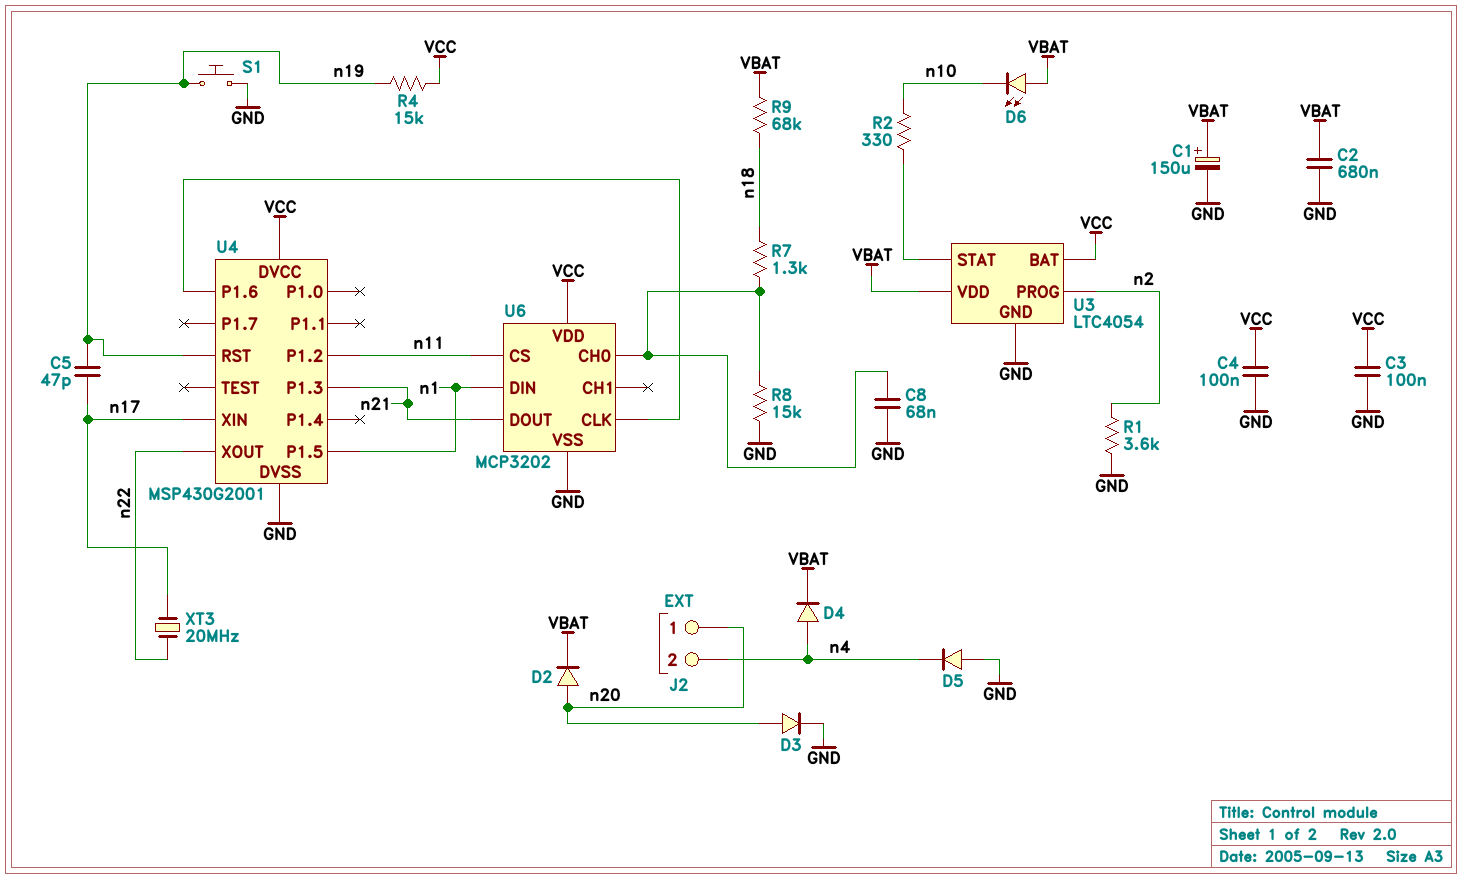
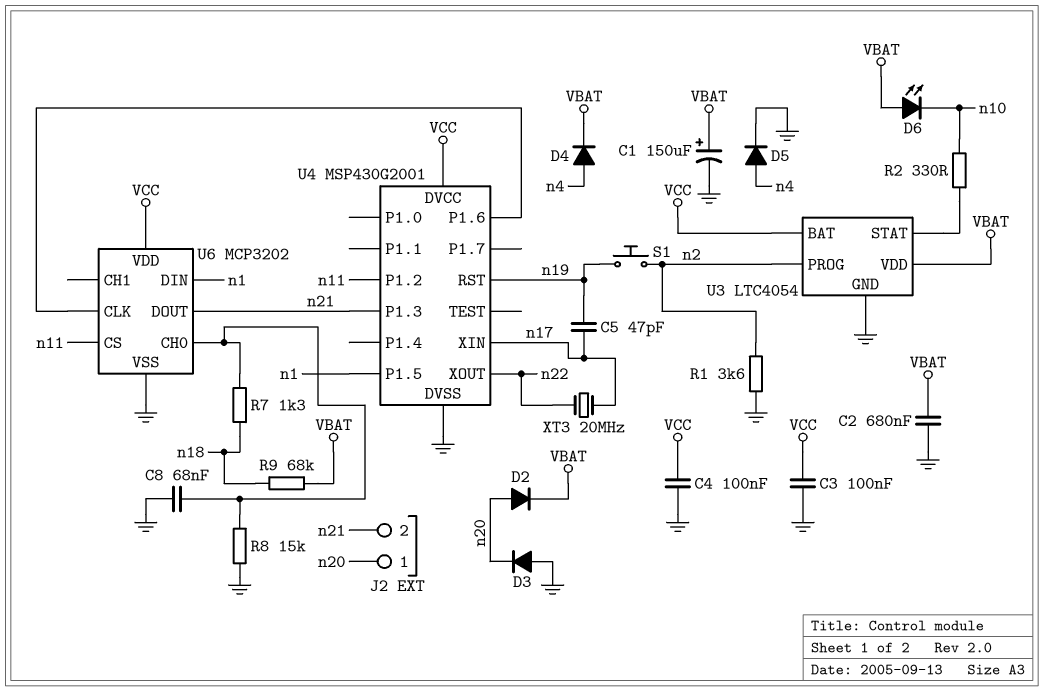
D3: diode (A n20, K GND) -> diode (A GND, K n20)
D5: diode (A GND, K n4) -> diode (A n4, K GND)
J2 pin 2: n4 -> n21
R4: 15k (VCC, n19) -> none
S1: button (GND, n19) -> button (n2, n19)

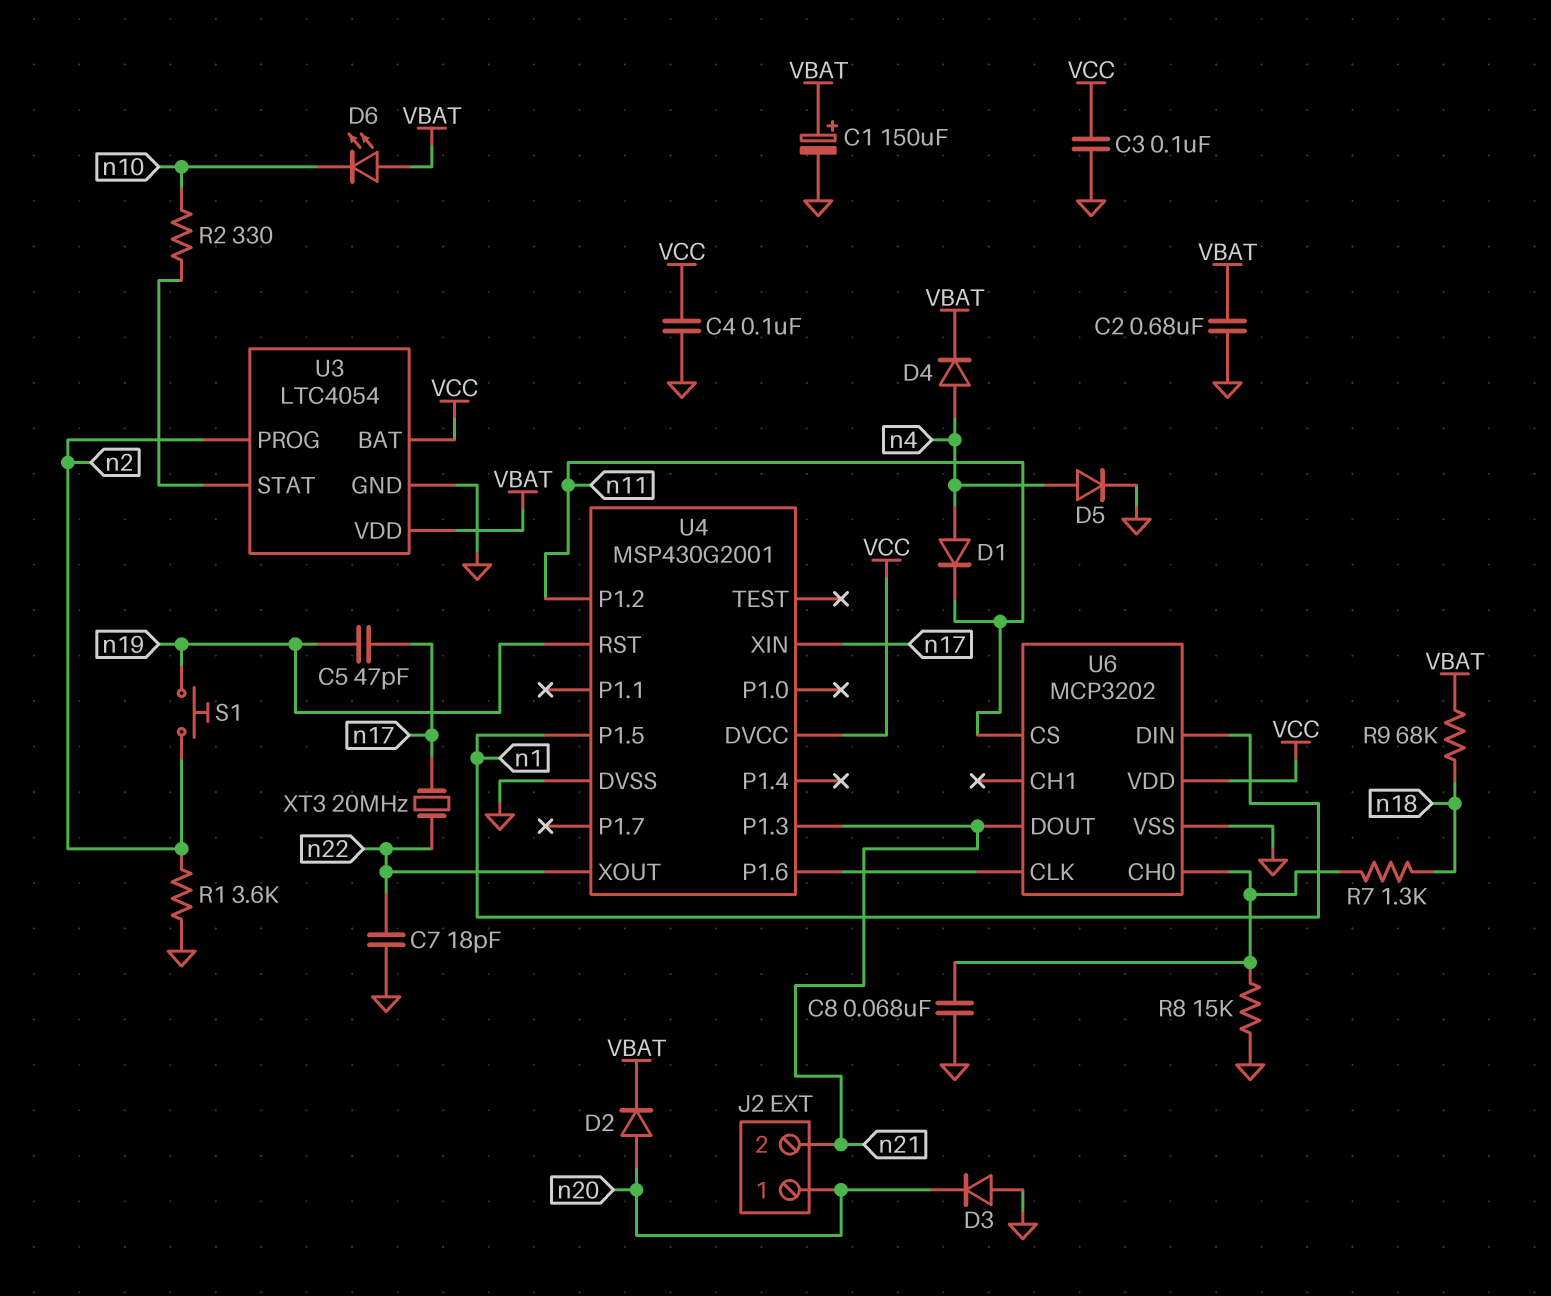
C7: none -> 18pF (GND, n22)
D1: none -> diode (A n4, K n11)

